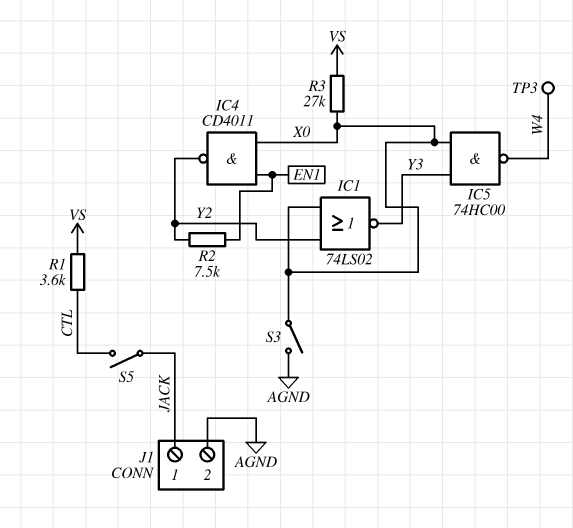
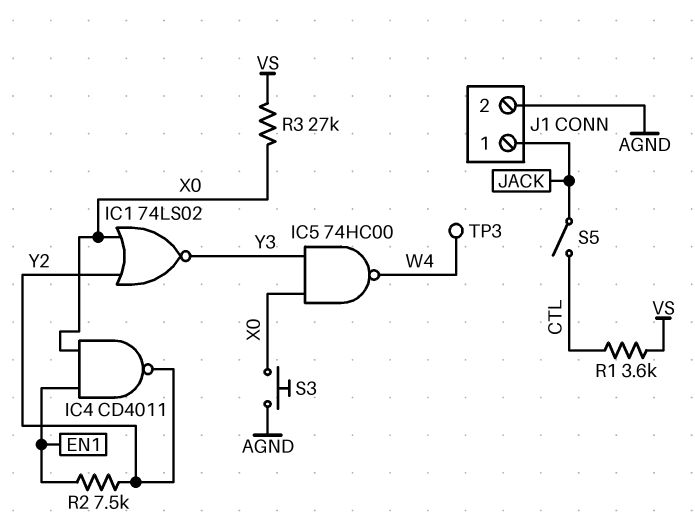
S3: switch (AGND, X0) -> button (AGND, X0)

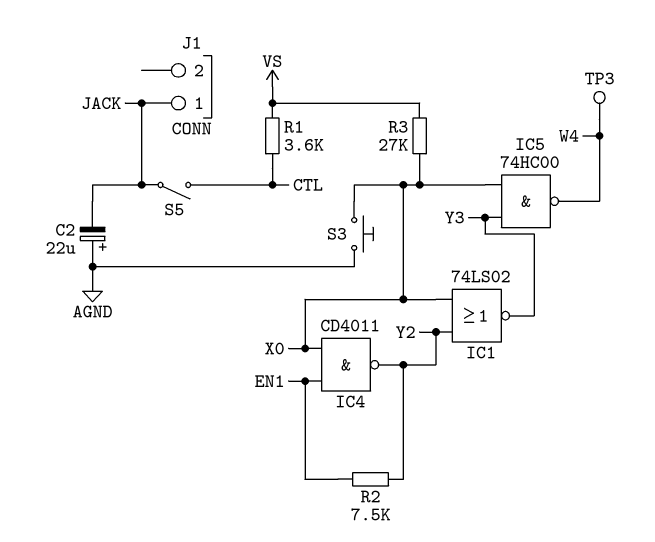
C2: none -> 22uF (plus AGND, minus JACK)
J1 pin 2: AGND -> none

